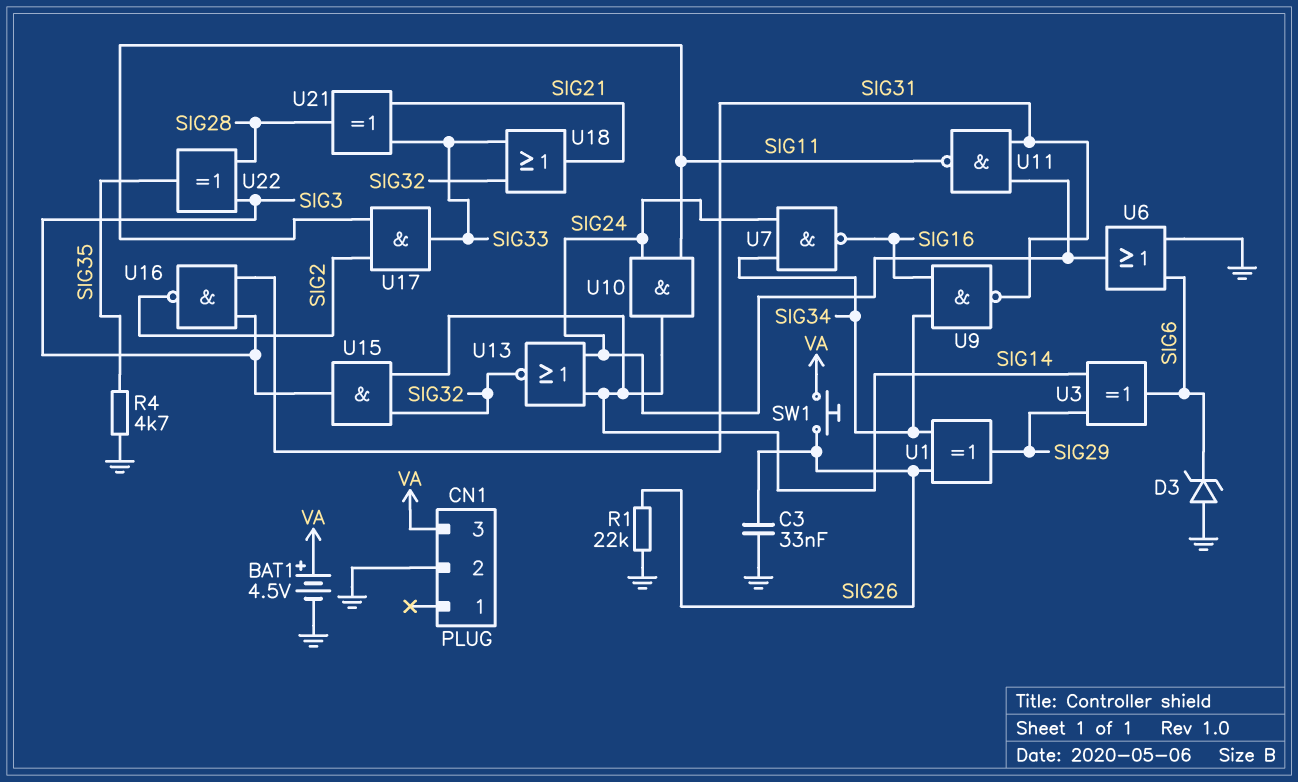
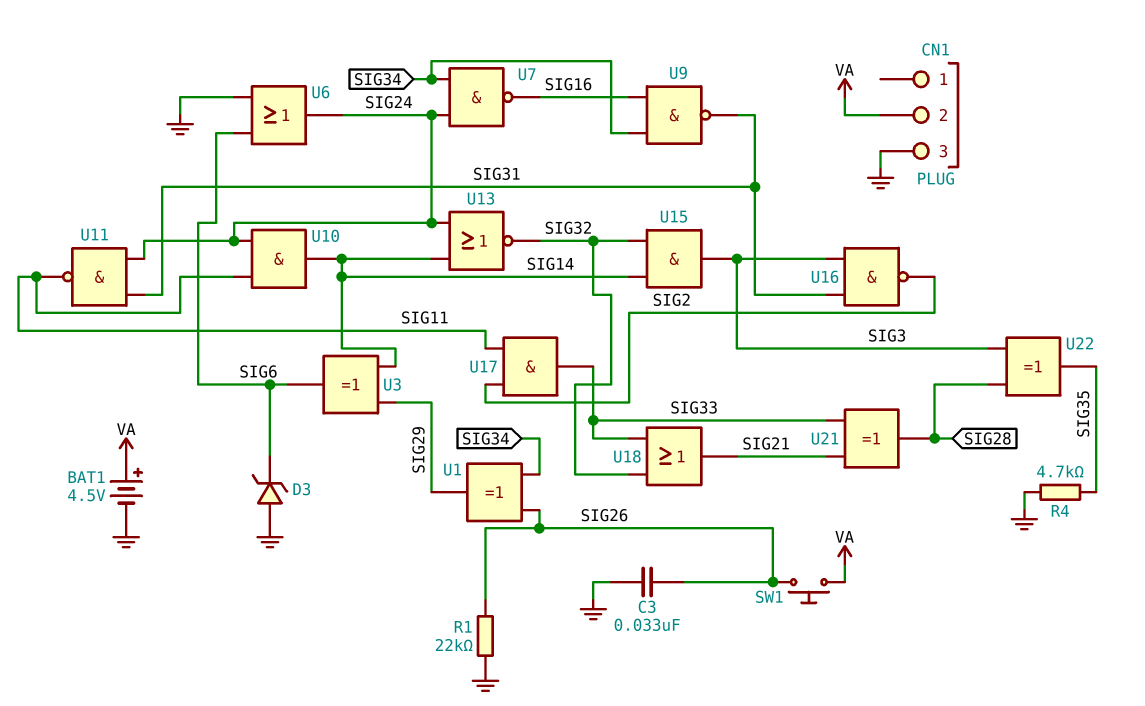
CN1 pin 2: GND -> VA
CN1 pin 3: VA -> GND

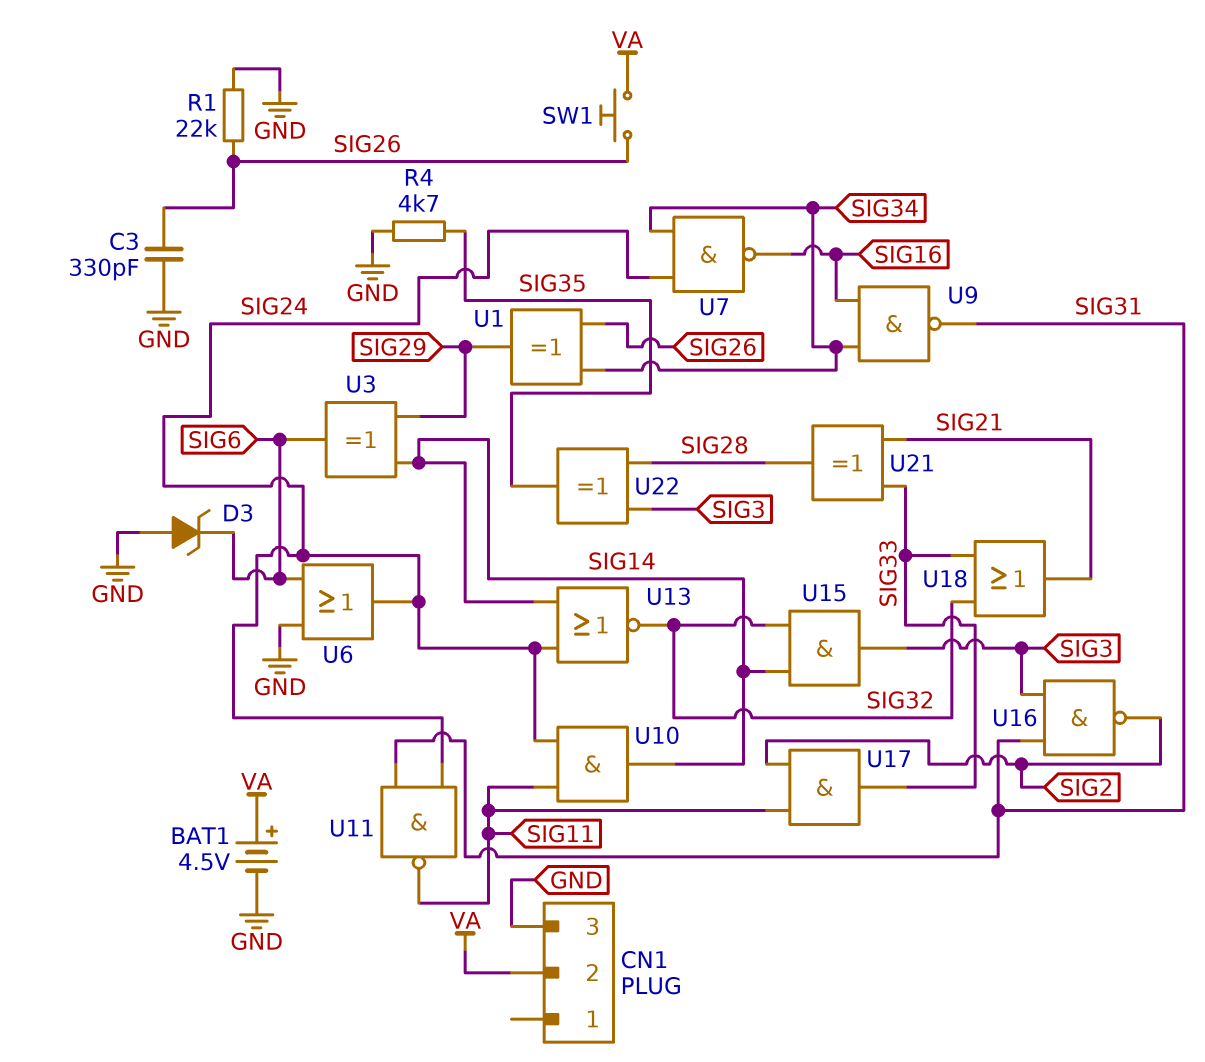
C3: 33nF (GND, SIG26) -> 330pF (GND, SIG26)

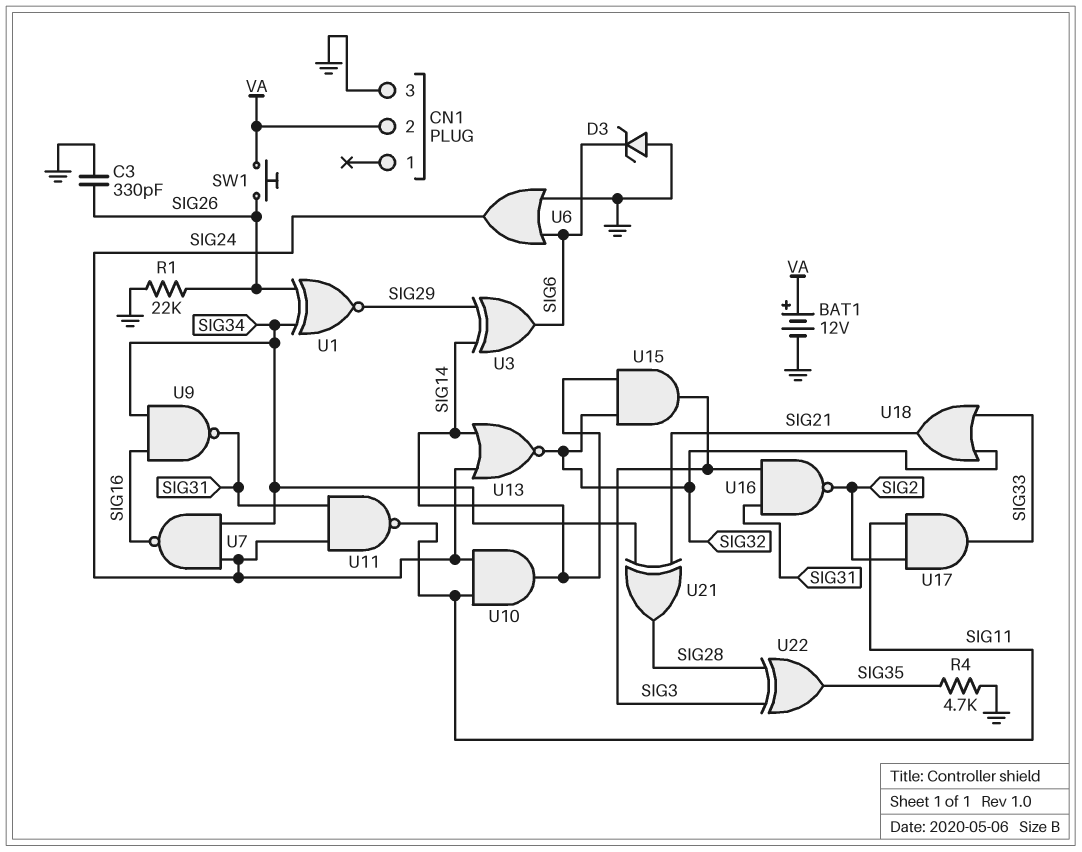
BAT1: 4.5V (plus VA, minus GND) -> 12V (plus VA, minus GND)
U1: XOR (in SIG26, in SIG34, out SIG29) -> XNOR (in SIG26, in SIG34, out SIG29)
U21: XOR (in SIG21, in SIG33, out SIG28) -> XOR (in SIG21, in SIG34, out SIG28)

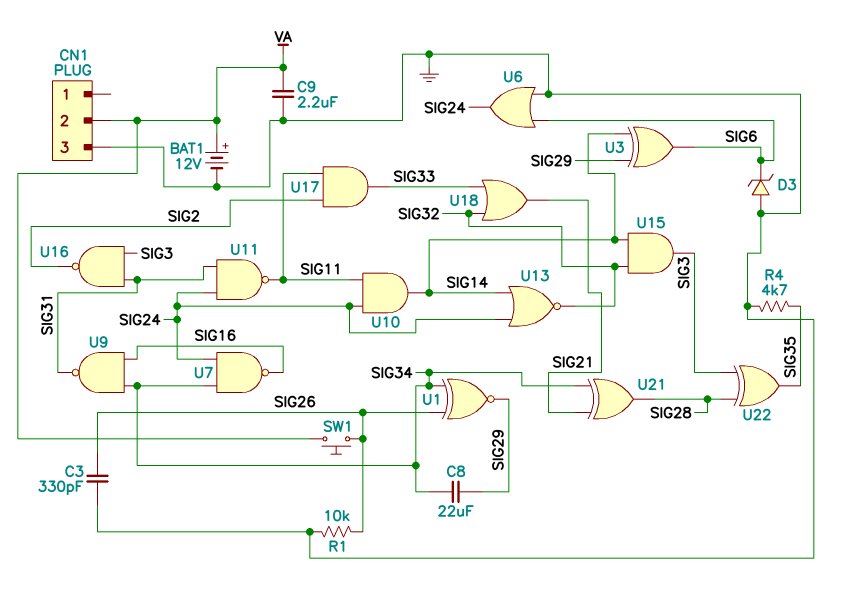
C8: none -> 22uF (SIG29, SIG34)
C9: none -> 2.2uF (GND, VA)
R1: 22k (GND, SIG26) -> 10k (GND, SIG26)

